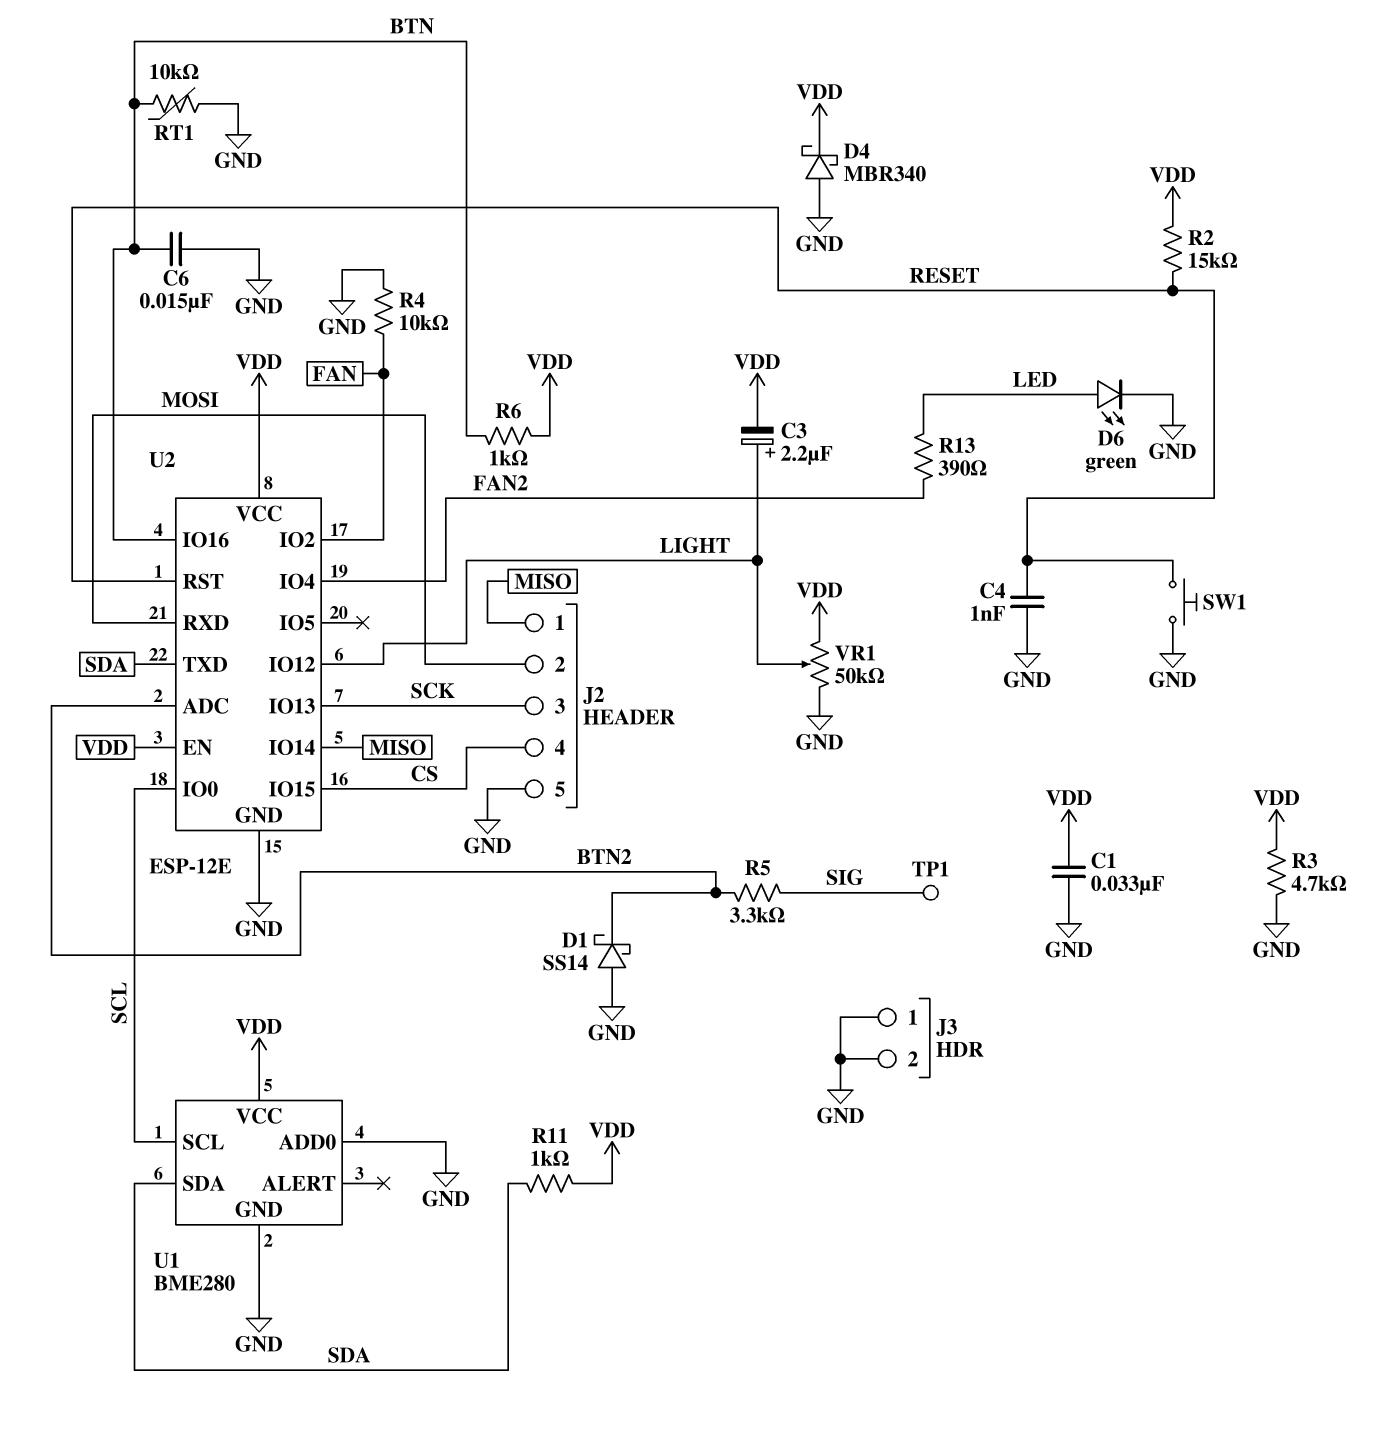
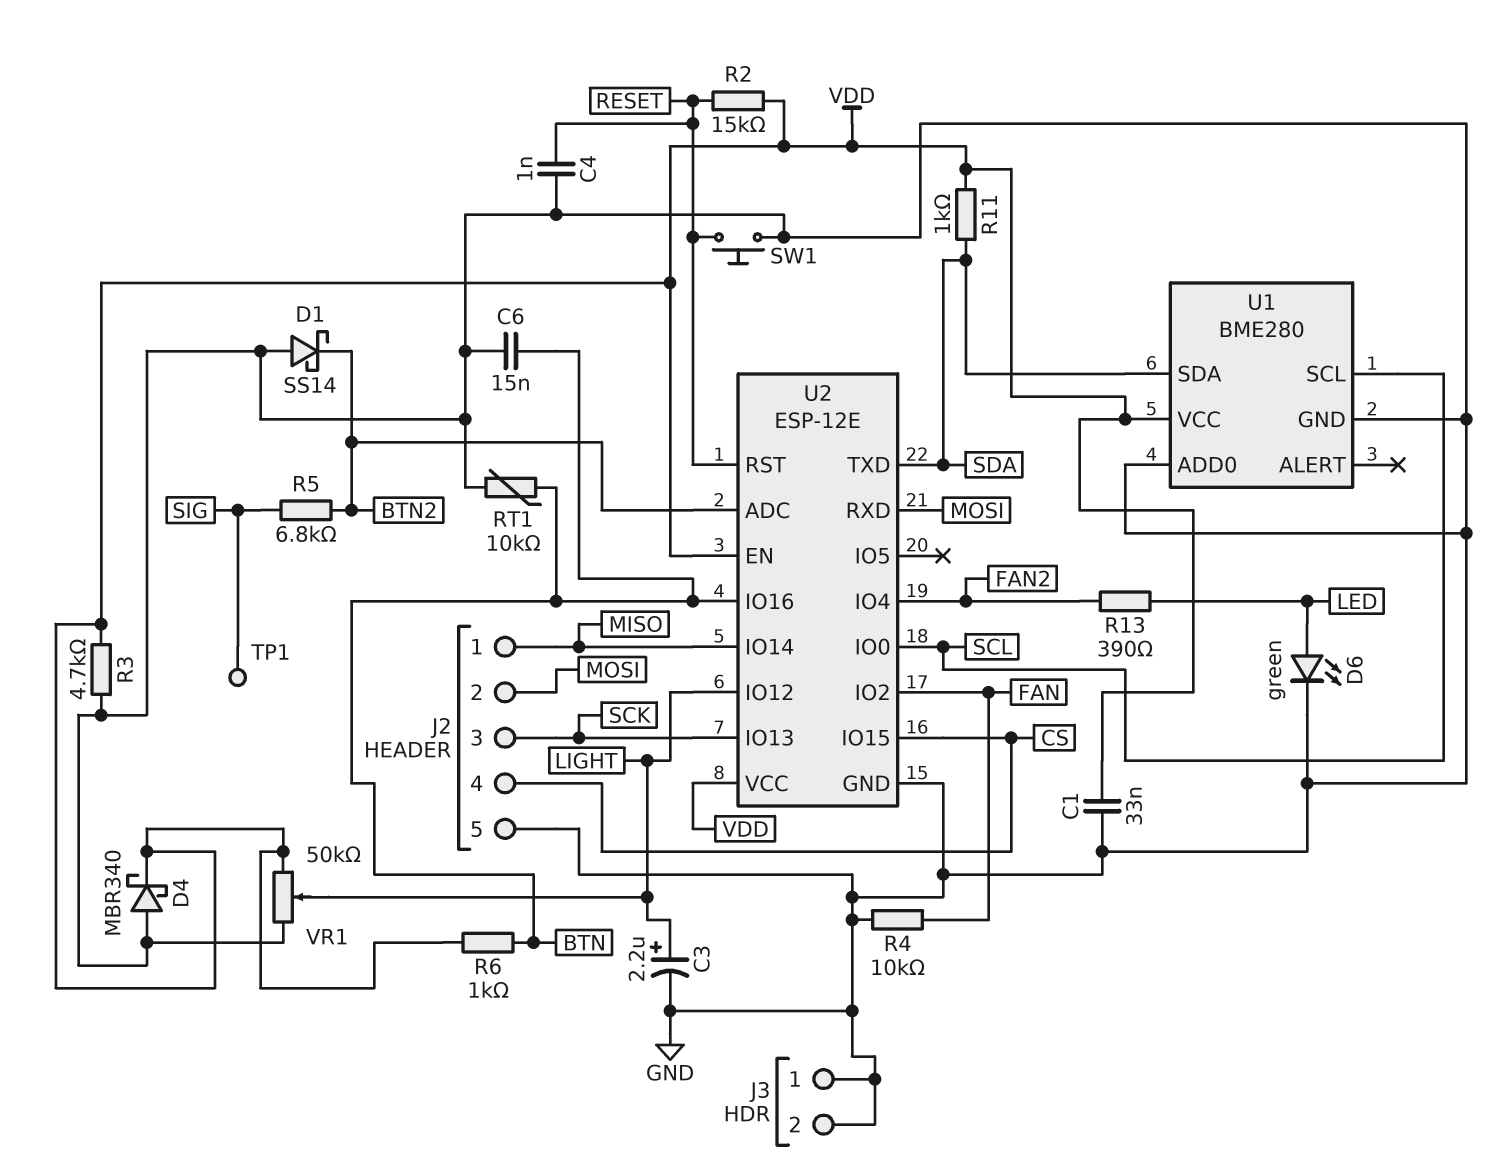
C3: 2.2uF (plus LIGHT, minus VDD) -> 2.2uF (plus LIGHT, minus GND)
R5: 3.3k (BTN2, SIG) -> 6.8k (BTN2, SIG)

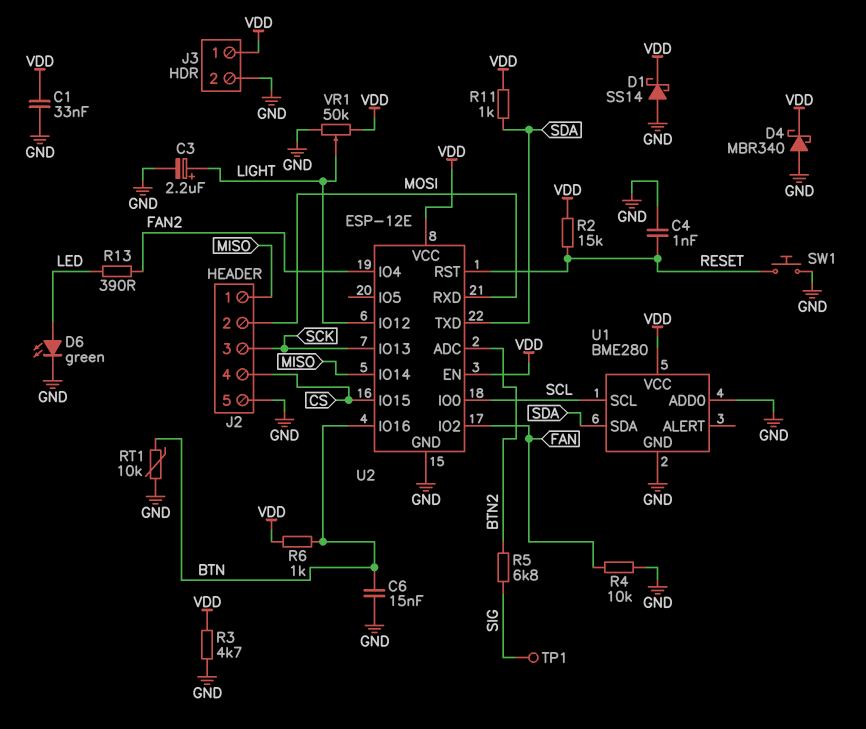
D1: schottky SS14 (A GND, K BTN2) -> schottky SS14 (A GND, K VDD)
J3 pin 1: GND -> VDD

